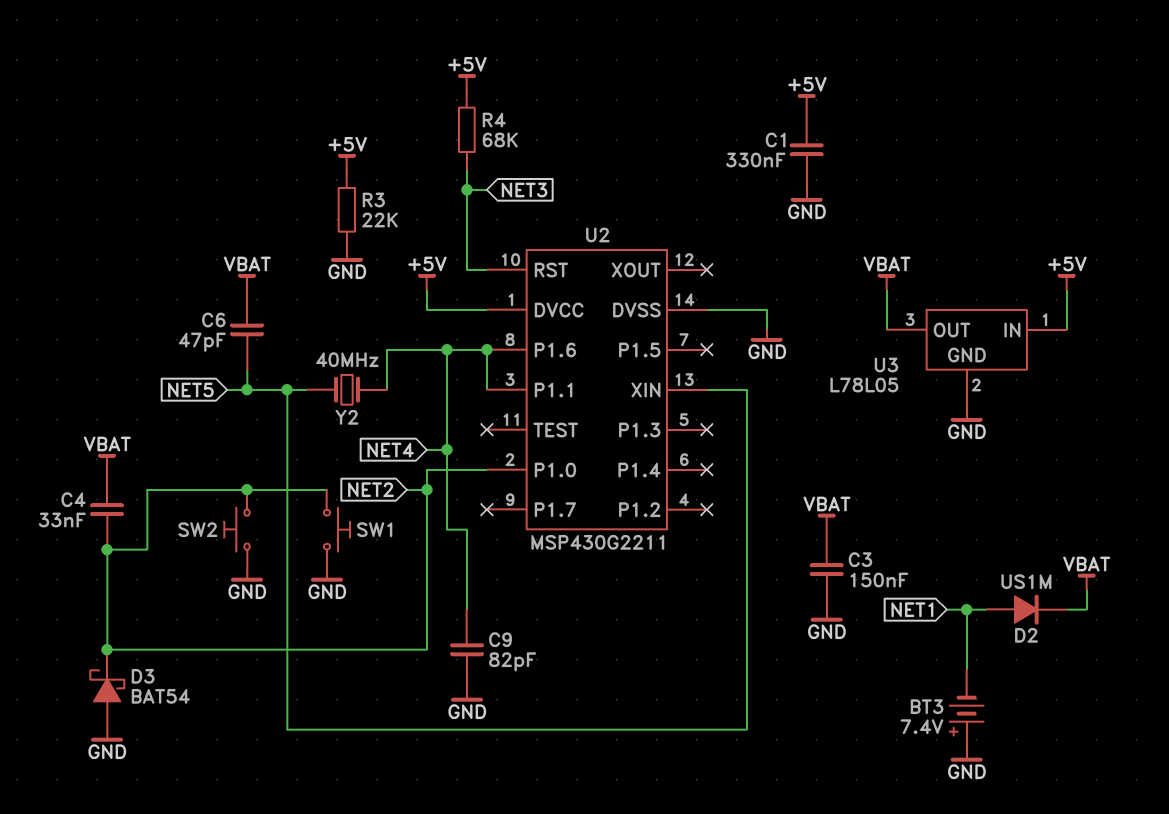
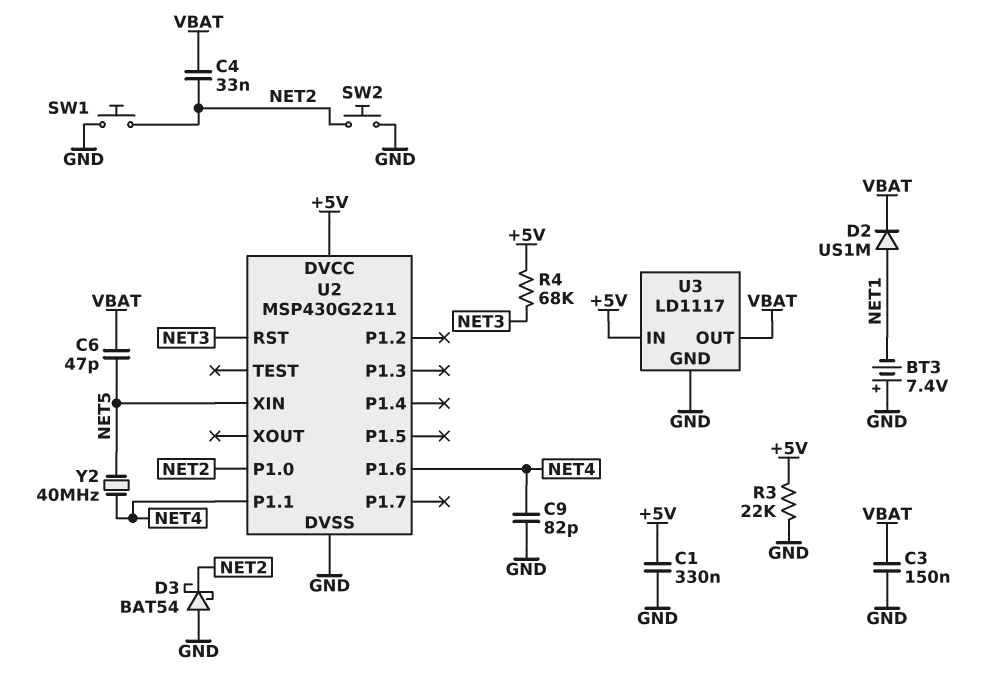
U3: L78L05 -> LD1117

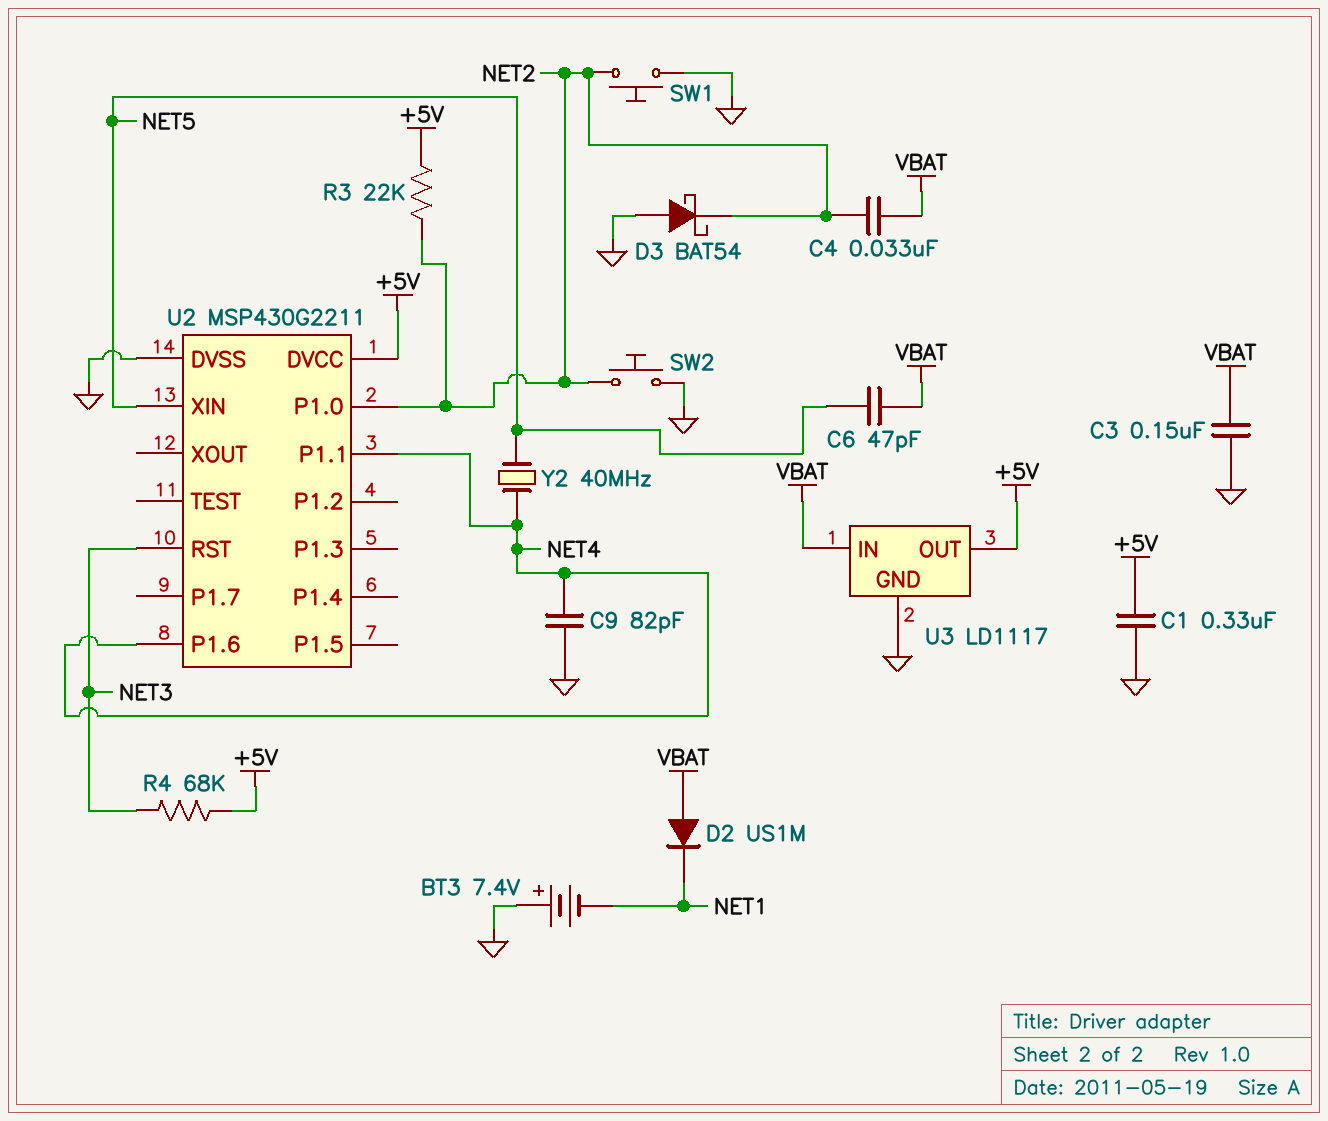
D2: diode US1M (A NET1, K VBAT) -> diode US1M (A VBAT, K NET1)
R3: 22k (+5V, GND) -> 22k (+5V, NET2)
U3 pin IN: +5V -> VBAT
U3 pin OUT: VBAT -> +5V

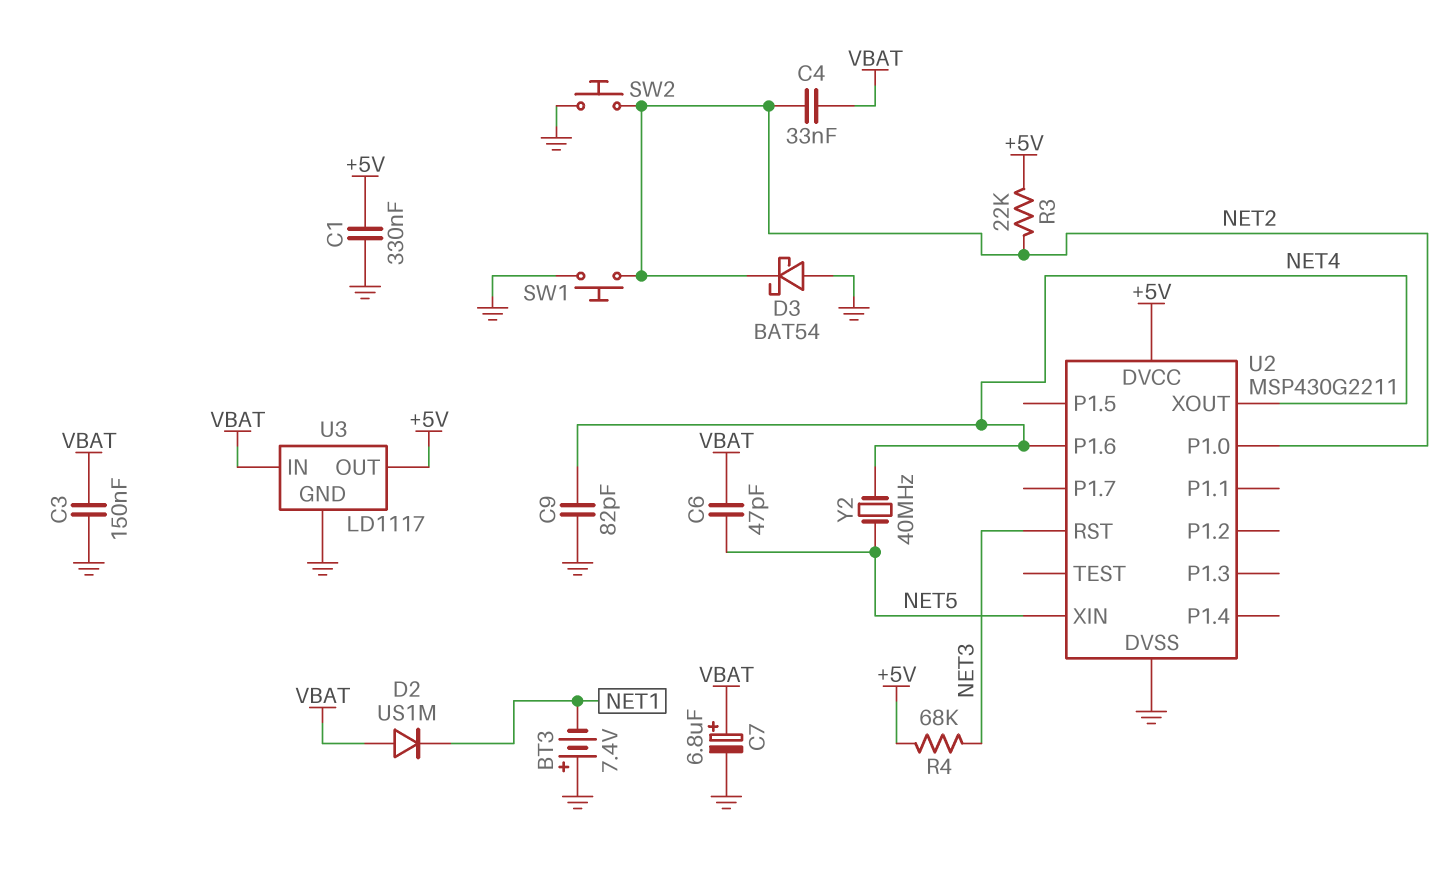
C7: none -> 6.8uF (plus VBAT, minus GND)
U2 pin P1.1: NET4 -> none
U2 pin XOUT: none -> NET4

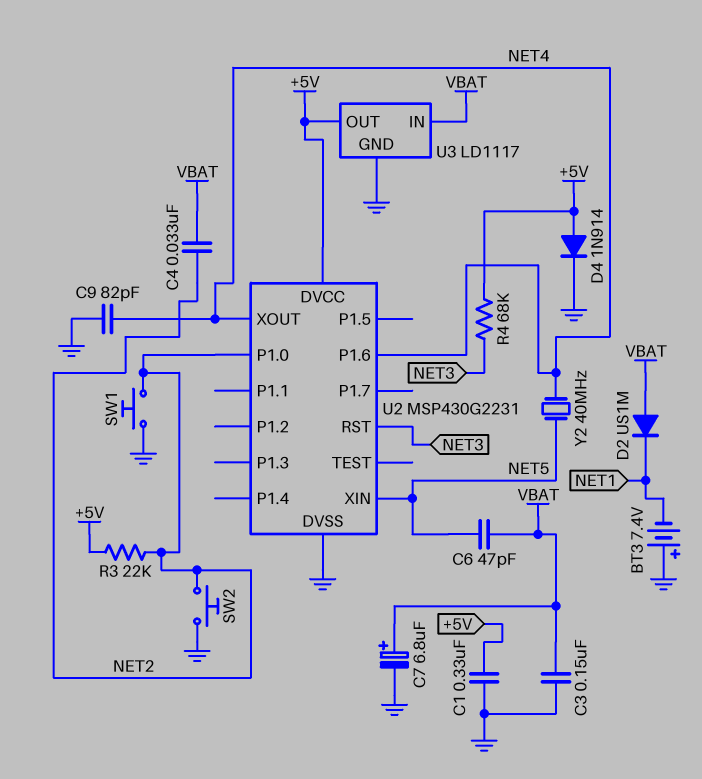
D3: schottky BAT54 (A GND, K NET2) -> none
D4: none -> diode 1N914 (A +5V, K GND)
U2: MSP430G2211 -> MSP430G2231

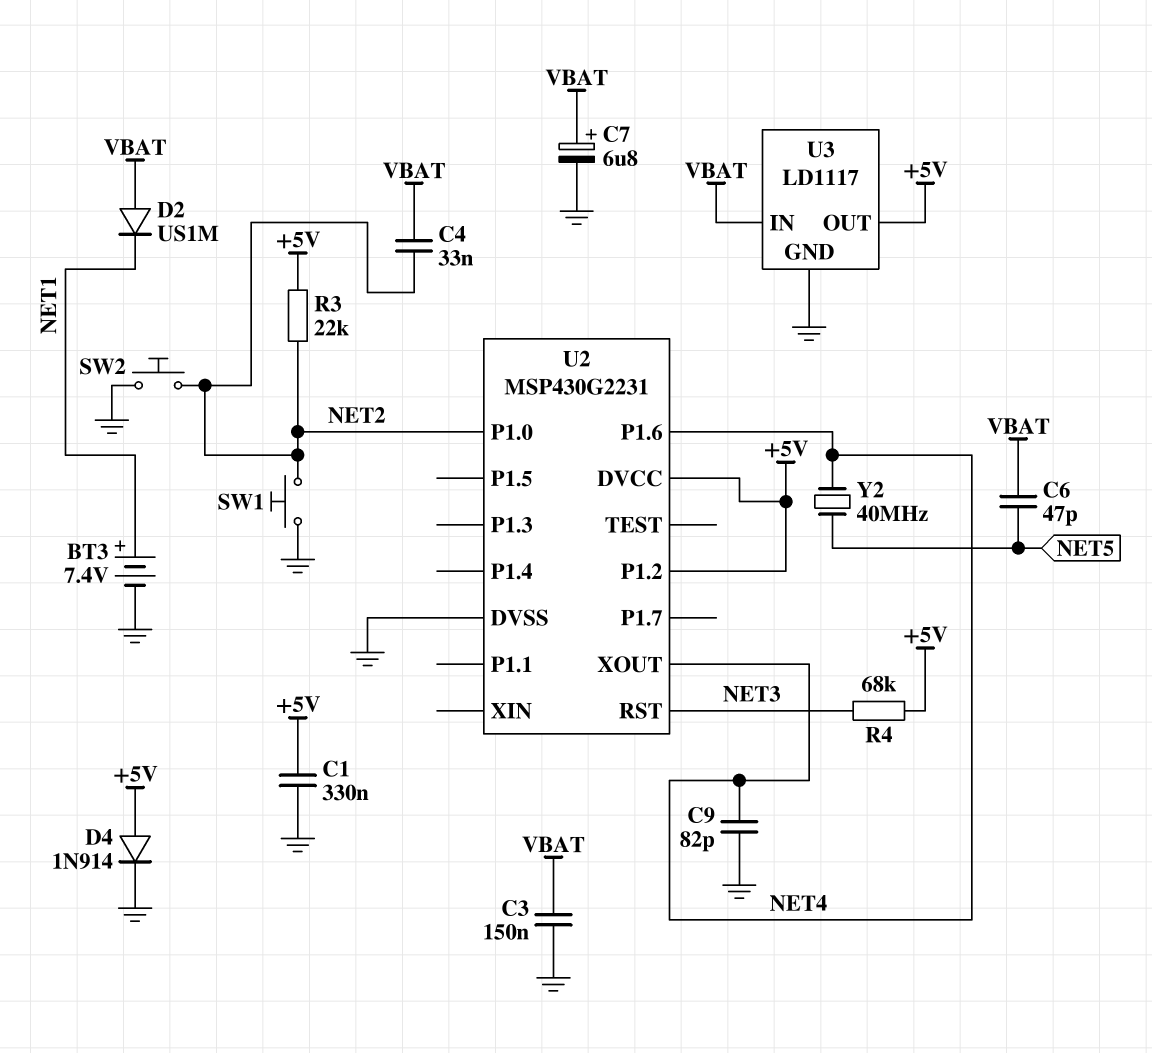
BT3: 7.4V (plus GND, minus NET1) -> 7.4V (plus NET1, minus GND)
U2 pin P1.2: none -> +5V
U2 pin XIN: NET5 -> none

